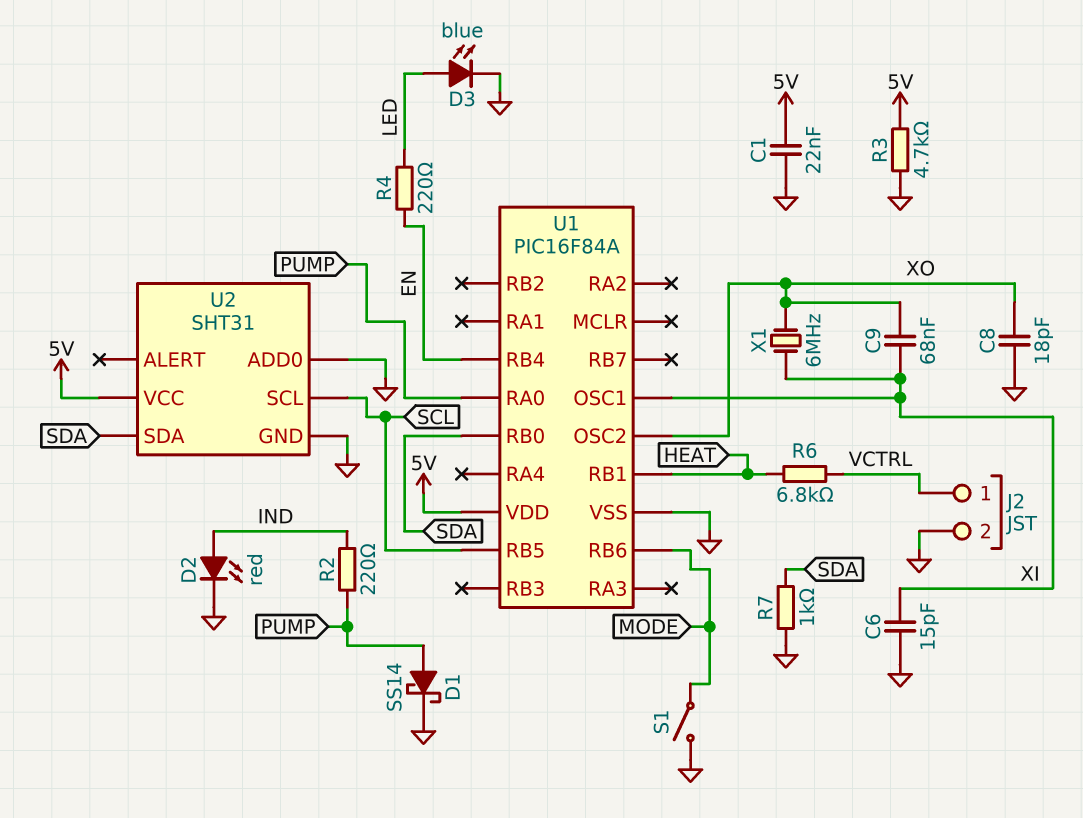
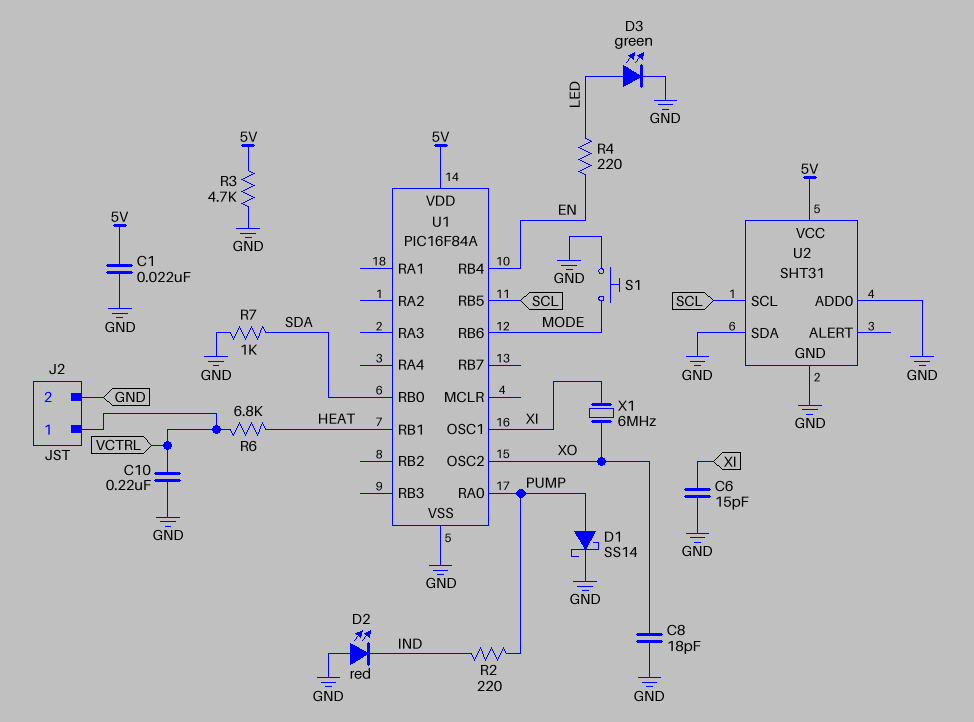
C9: 68nF (XI, XO) -> none
C10: none -> 220nF (GND, VCTRL)
D2: LED red (A IND, K GND) -> LED red (A GND, K IND)
D3: LED blue (A LED, K GND) -> LED green (A LED, K GND)
S1: switch (GND, MODE) -> button (GND, MODE)
U2 pin SDA: SDA -> GND

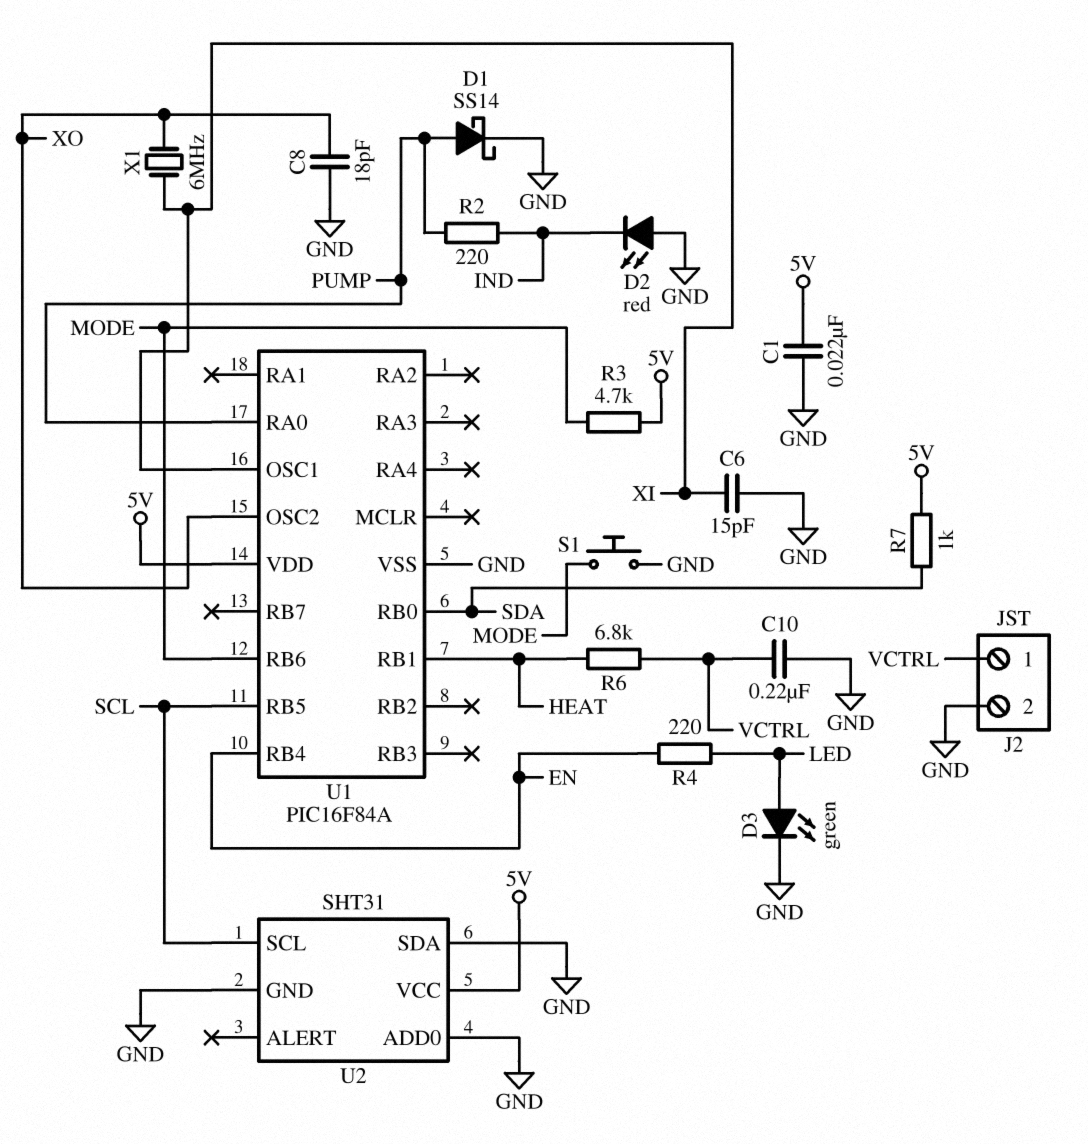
R3: 4.7k (5V, GND) -> 4.7k (5V, MODE)
R7: 1k (GND, SDA) -> 1k (5V, SDA)

